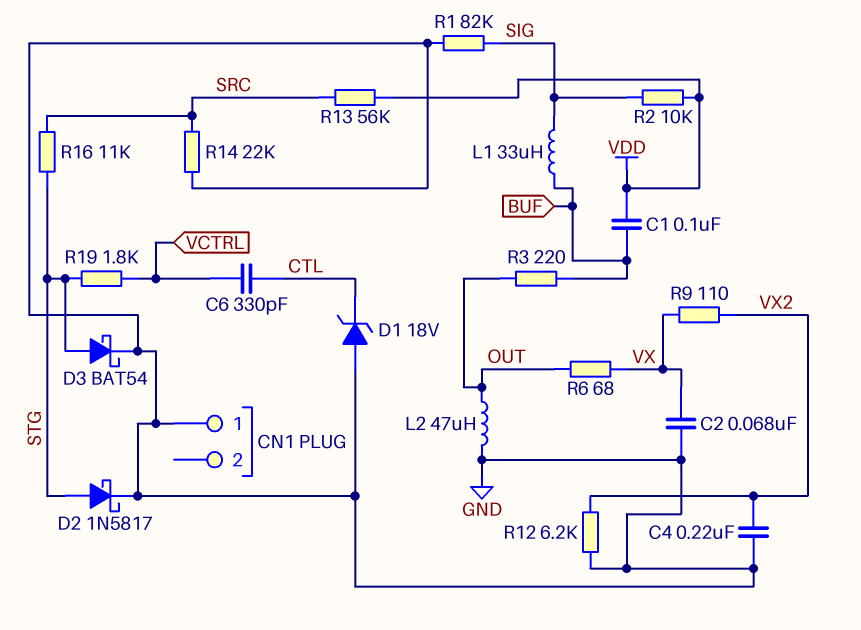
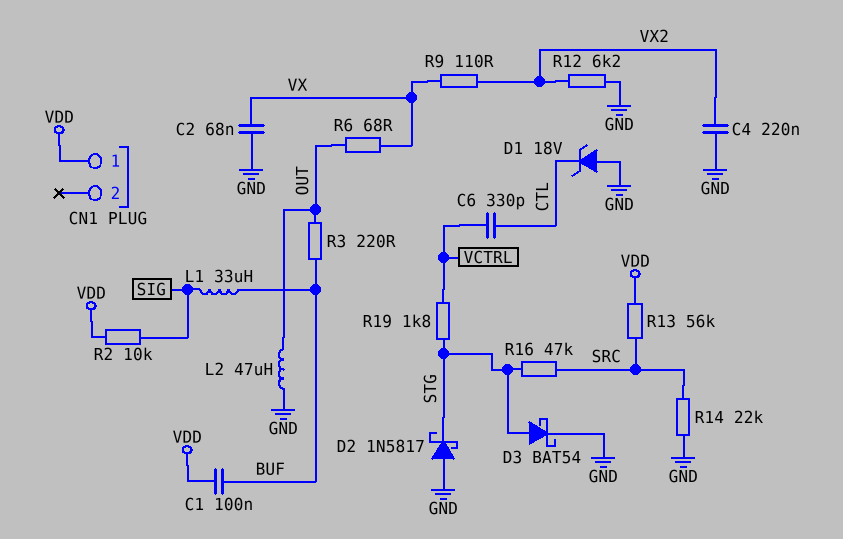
CN1 pin 1: GND -> VDD
D2: schottky 1N5817 (A STG, K GND) -> schottky 1N5817 (A GND, K STG)
R1: 82k (GND, SIG) -> none
R16: 11k (SRC, STG) -> 47k (SRC, STG)

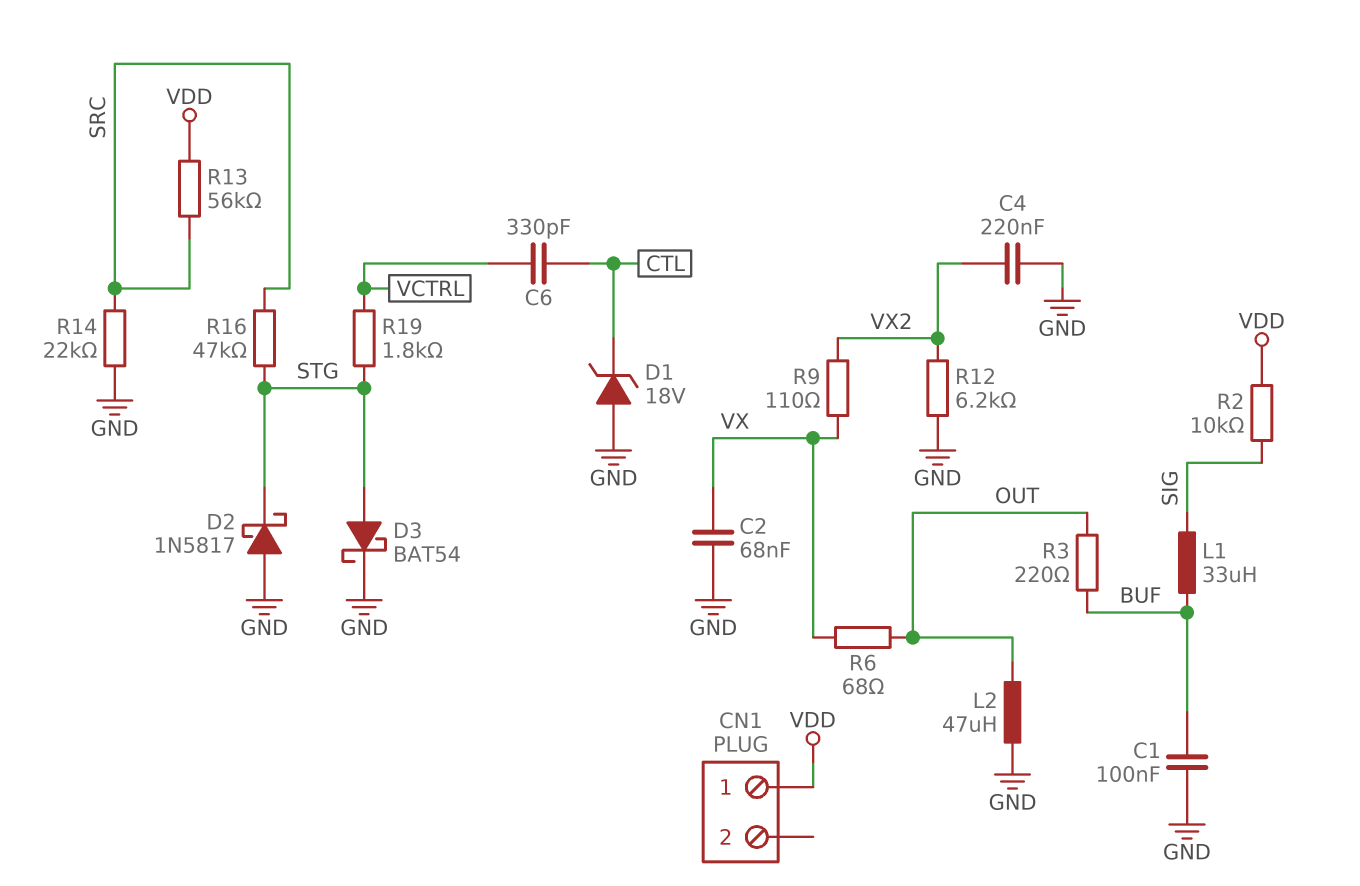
C1: 100nF (BUF, VDD) -> 100nF (BUF, GND)

